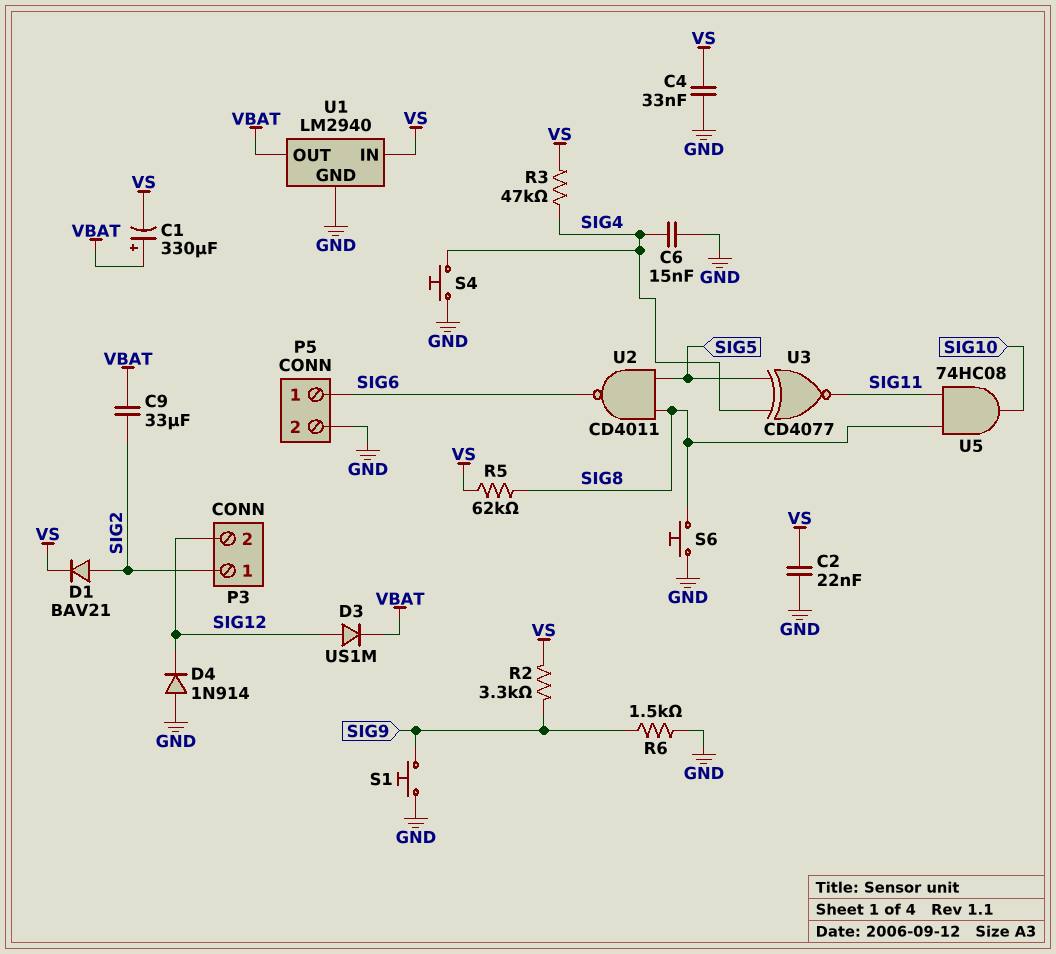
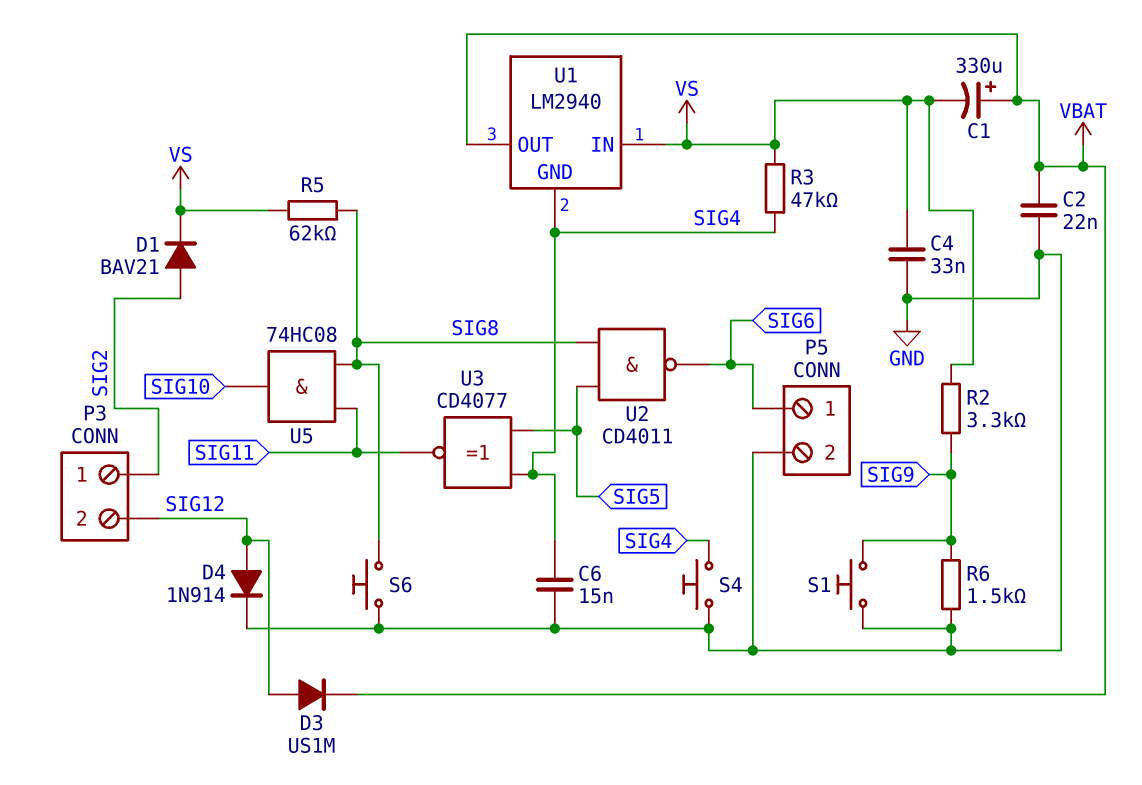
C2: 22nF (GND, VS) -> 22nF (GND, VBAT)
C9: 33uF (SIG2, VBAT) -> none
D4: diode 1N914 (A GND, K SIG12) -> diode 1N914 (A SIG12, K GND)
U1 pin GND: GND -> SIG4

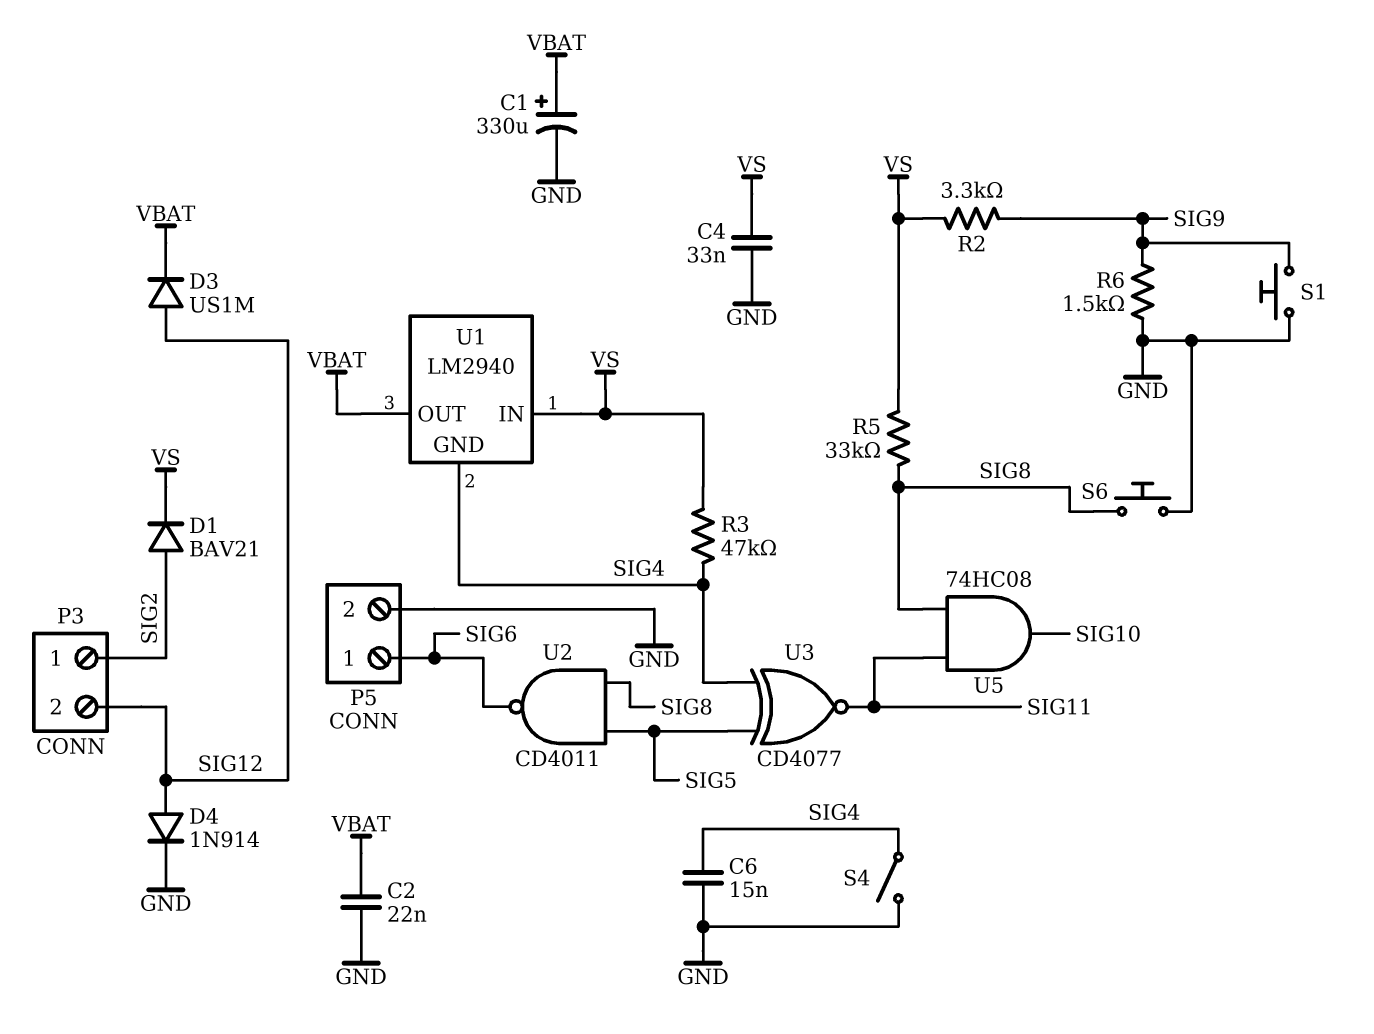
C1: 330uF (plus VBAT, minus VS) -> 330uF (plus VBAT, minus GND)
R5: 62k (SIG8, VS) -> 33k (SIG8, VS)
S4: button (GND, SIG4) -> switch (GND, SIG4)

